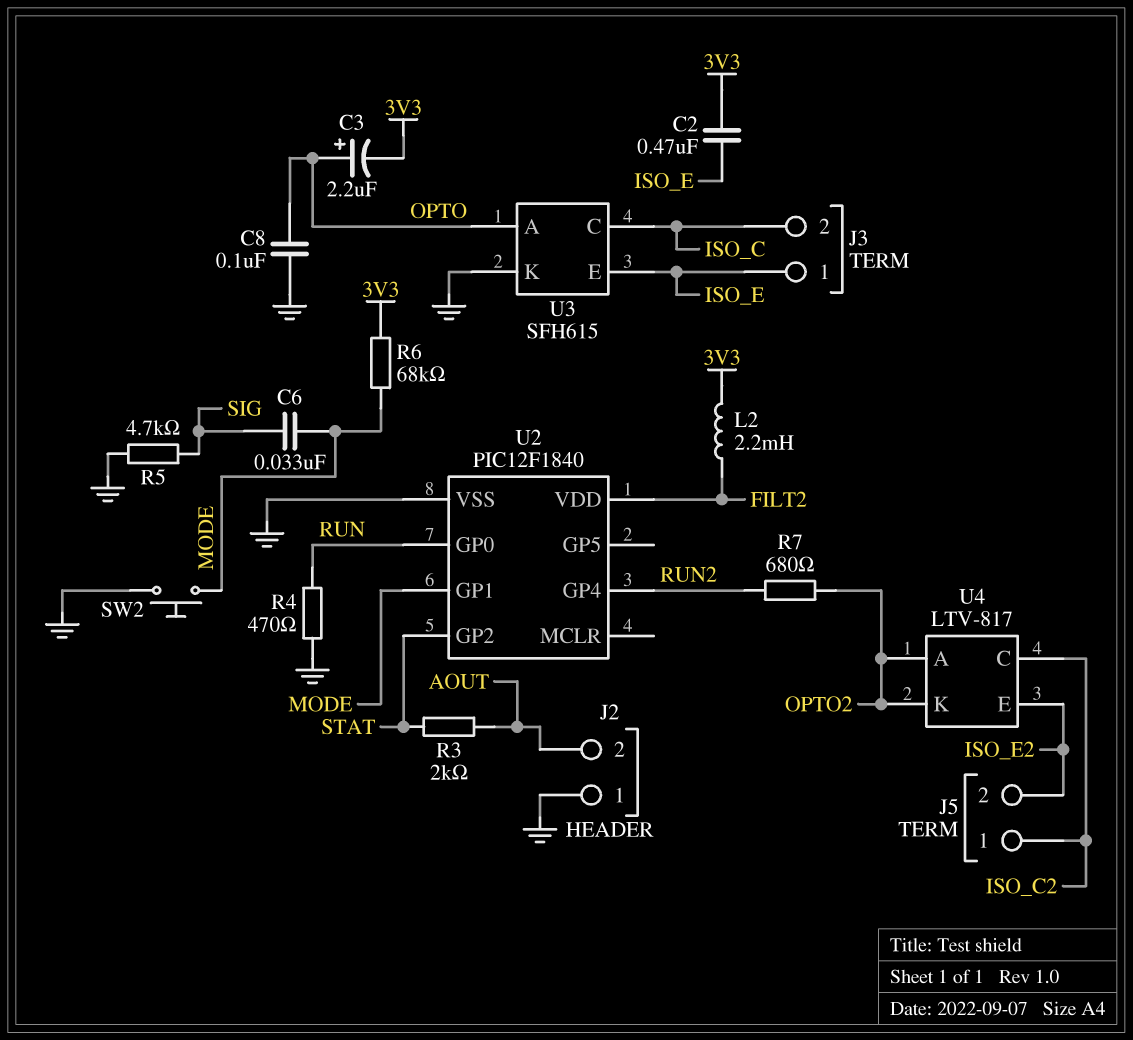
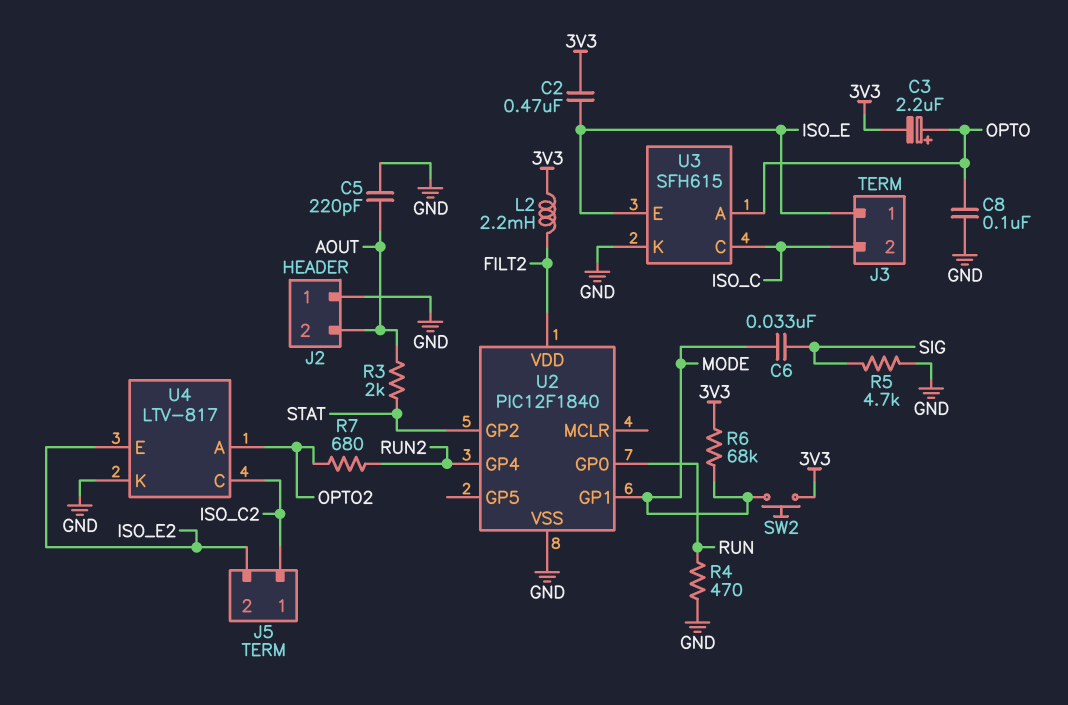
C5: none -> 220pF (AOUT, GND)
SW2: button (GND, MODE) -> button (3V3, MODE)
U4 pin K: OPTO2 -> GND

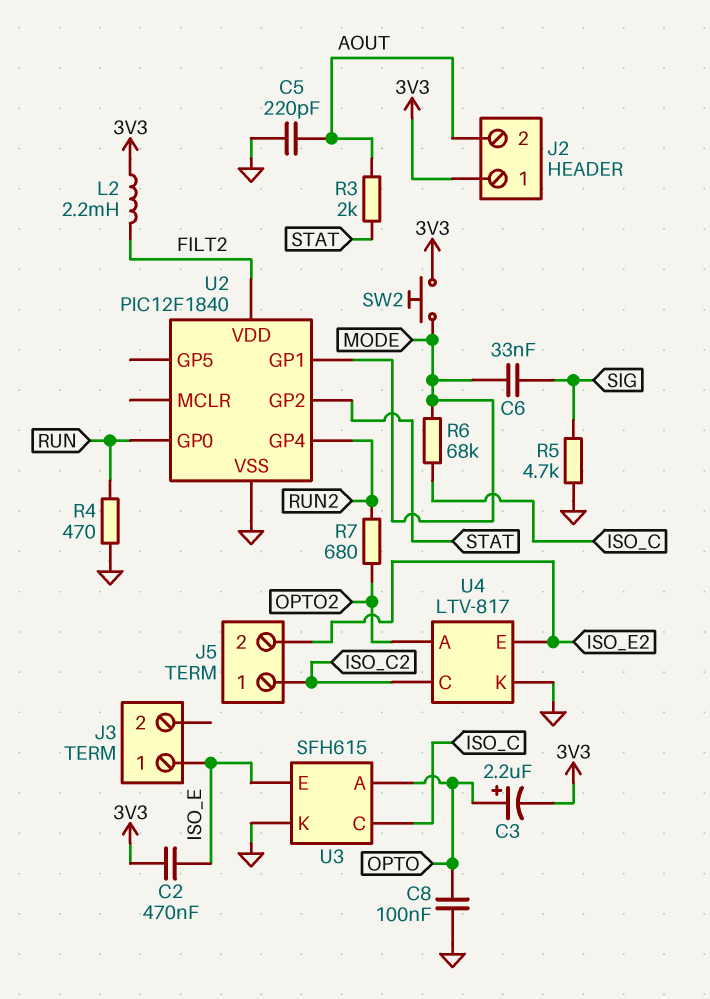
J2 pin 1: GND -> 3V3
J3 pin 2: ISO_C -> none
R6: 68k (3V3, MODE) -> 68k (ISO_C, MODE)

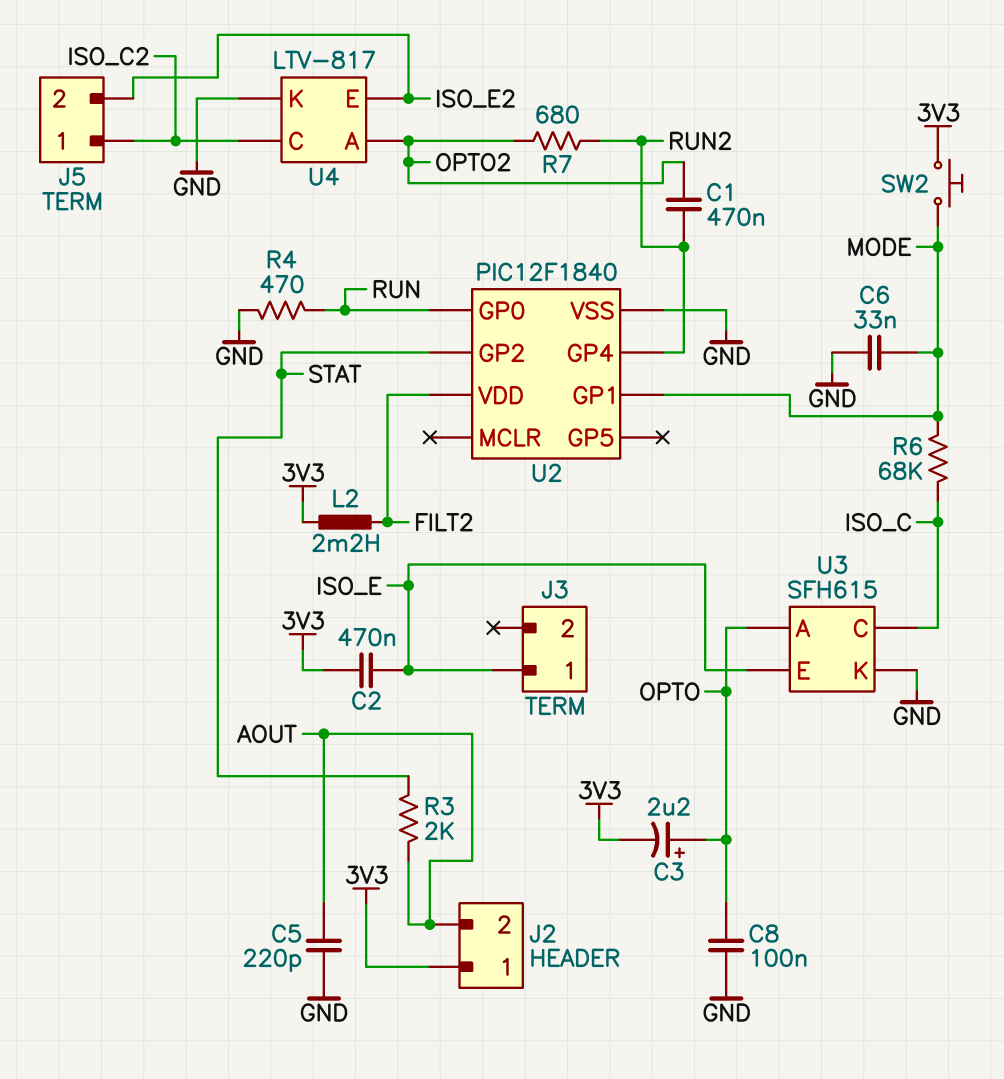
C1: none -> 470nF (OPTO2, RUN2)
C6: 33nF (MODE, SIG) -> 33nF (GND, MODE)
R5: 4.7k (GND, SIG) -> none

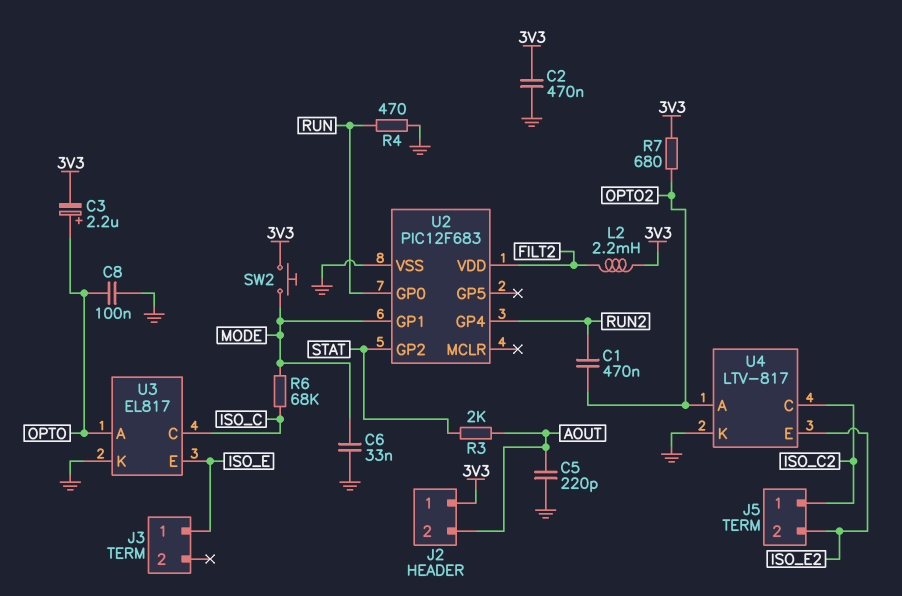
C2: 470nF (3V3, ISO_E) -> 470nF (3V3, GND)
R7: 680 (OPTO2, RUN2) -> 680 (3V3, OPTO2)
U2: PIC12F1840 -> PIC12F683
U3: SFH615 -> EL817

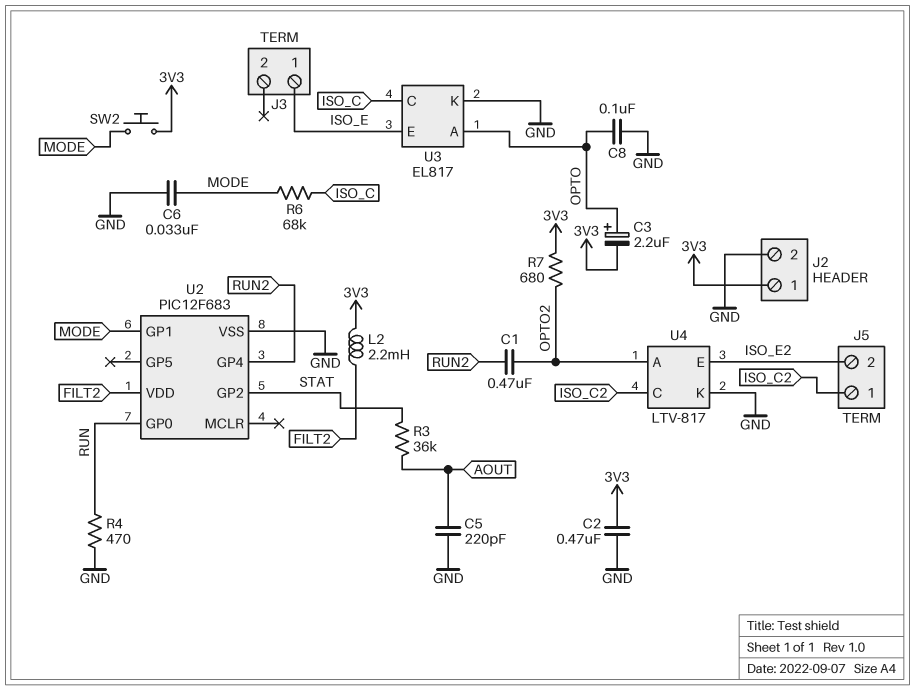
J2 pin 2: AOUT -> GND
R3: 2k (AOUT, STAT) -> 36k (AOUT, STAT)

